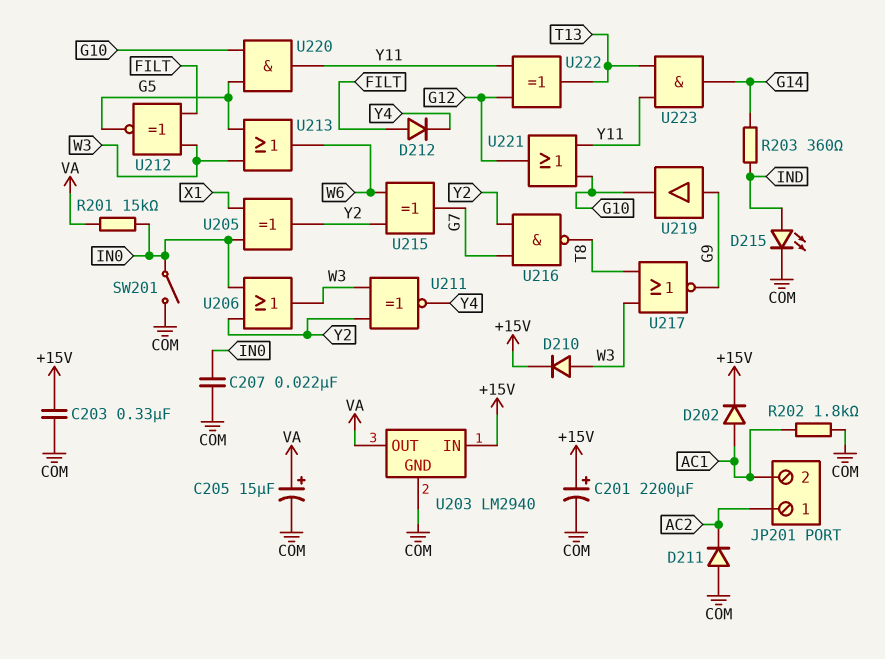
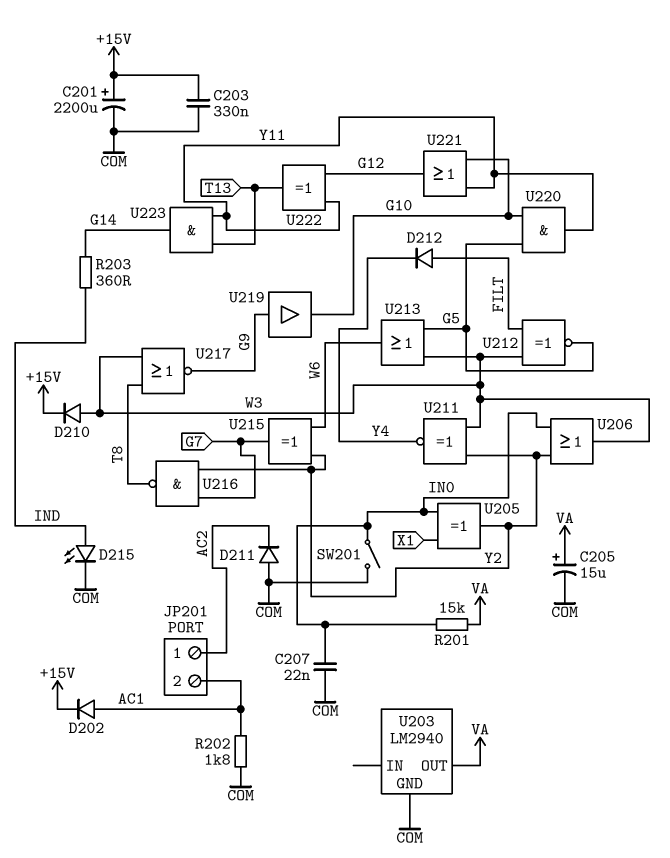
U203 pin IN: +15V -> none

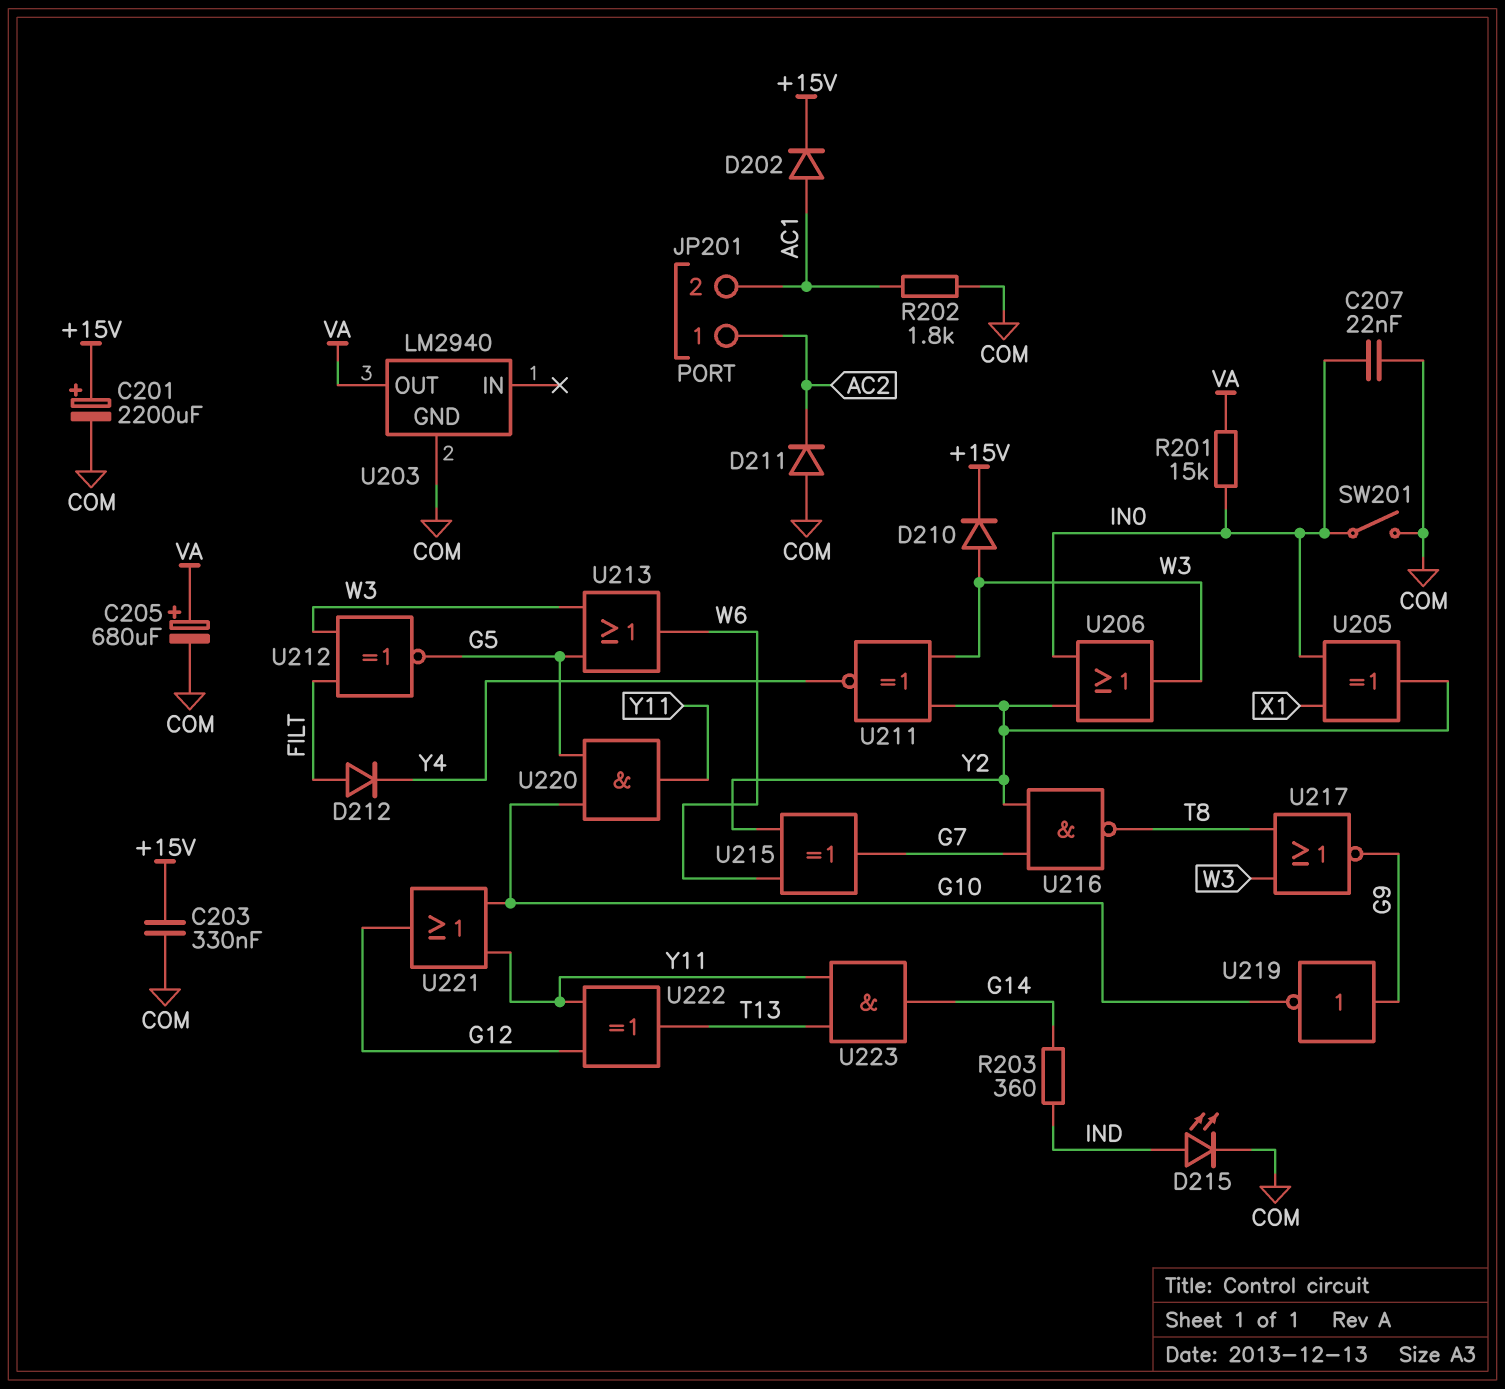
C205: 15uF (plus VA, minus COM) -> 680uF (plus VA, minus COM)
U219: buffer (in G9, out G10) -> NOT (in G9, out G10)

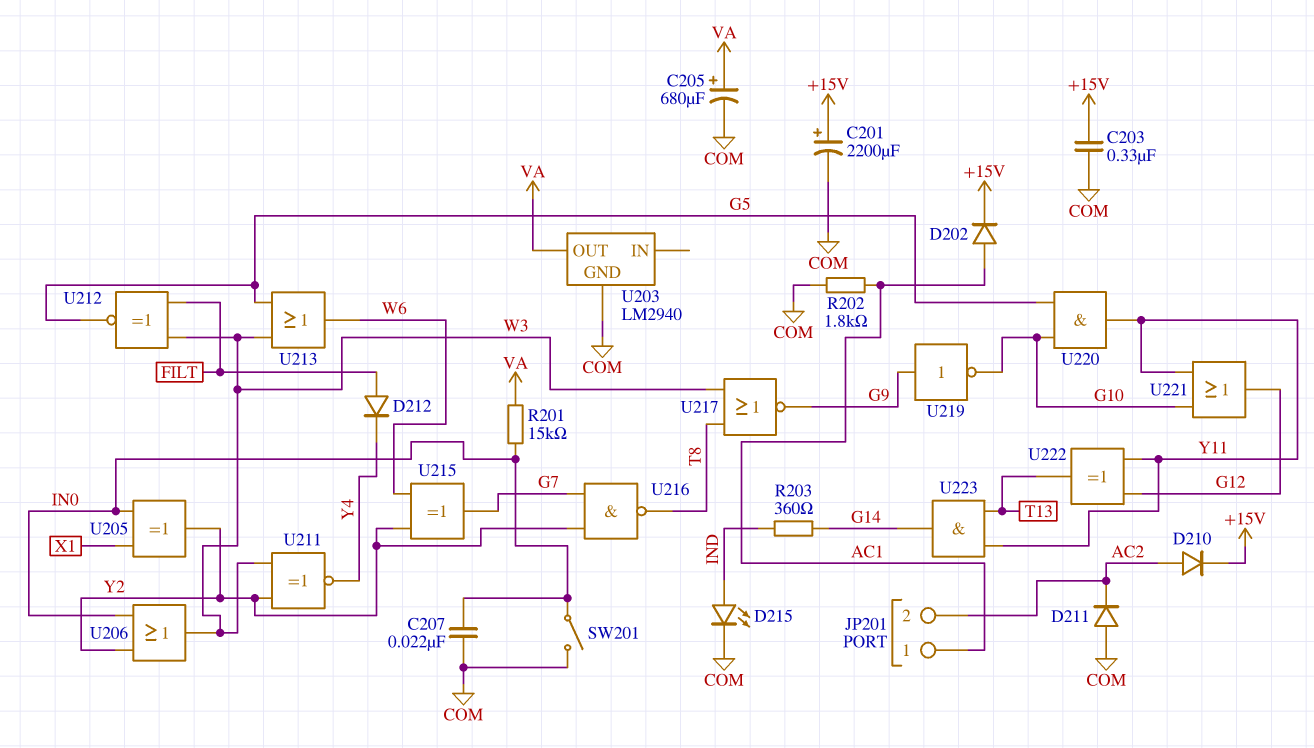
D210: diode (A W3, K +15V) -> diode (A AC2, K +15V)
JP201 pin 1: AC2 -> AC1
JP201 pin 2: AC1 -> AC2

